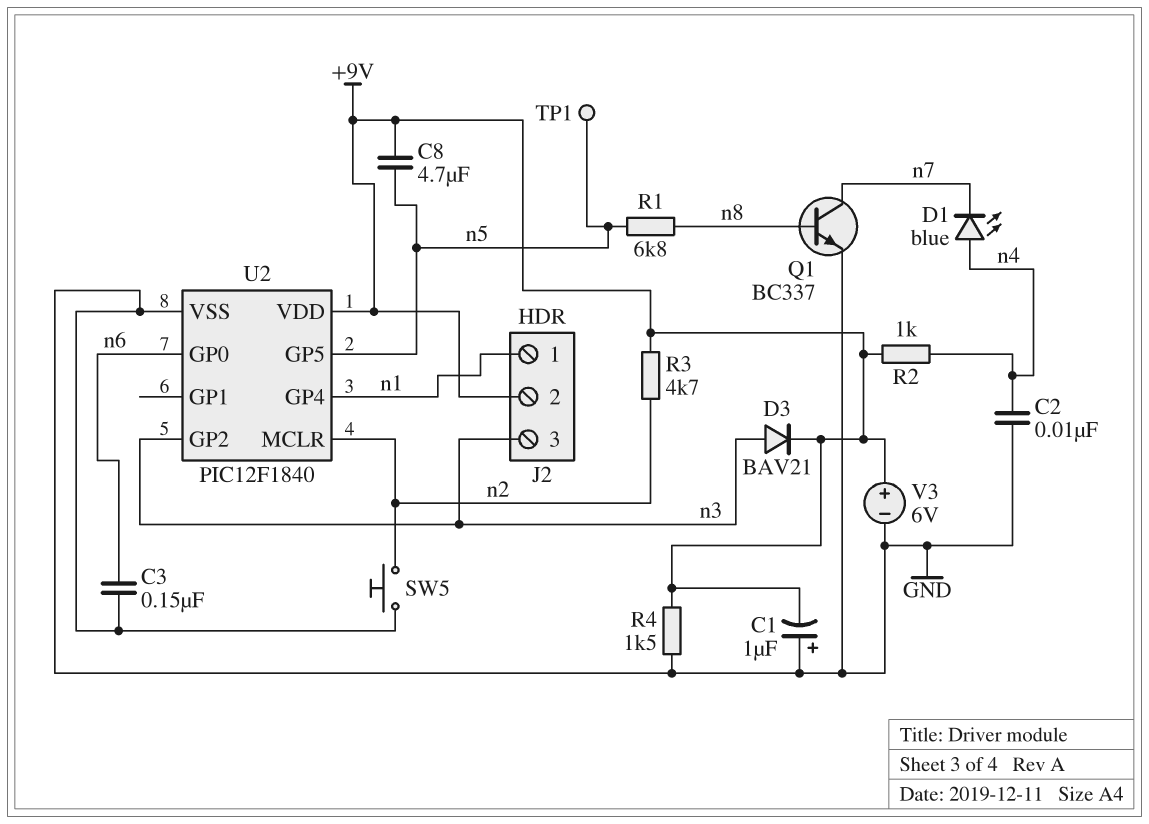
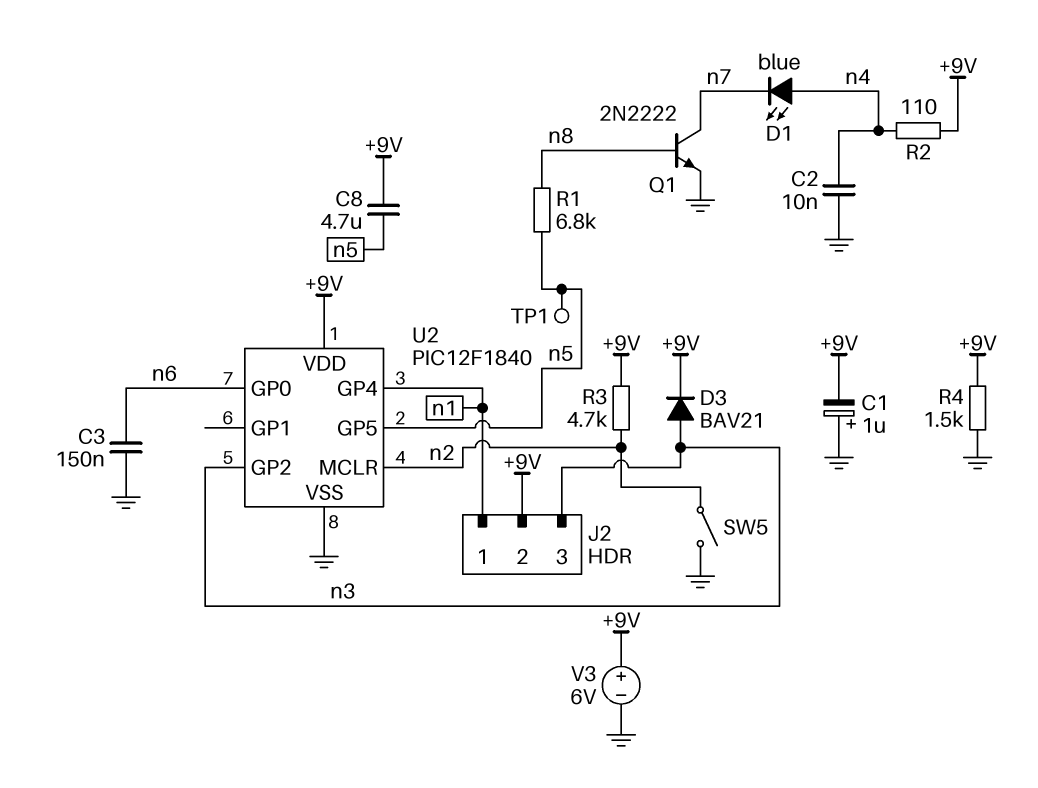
Q1: NPN BC337 (B n8, C n7, E GND) -> NPN 2N2222 (B n8, C n7, E GND)
R2: 1k (+9V, n4) -> 110 (+9V, n4)
SW5: button (GND, n2) -> switch (GND, n2)

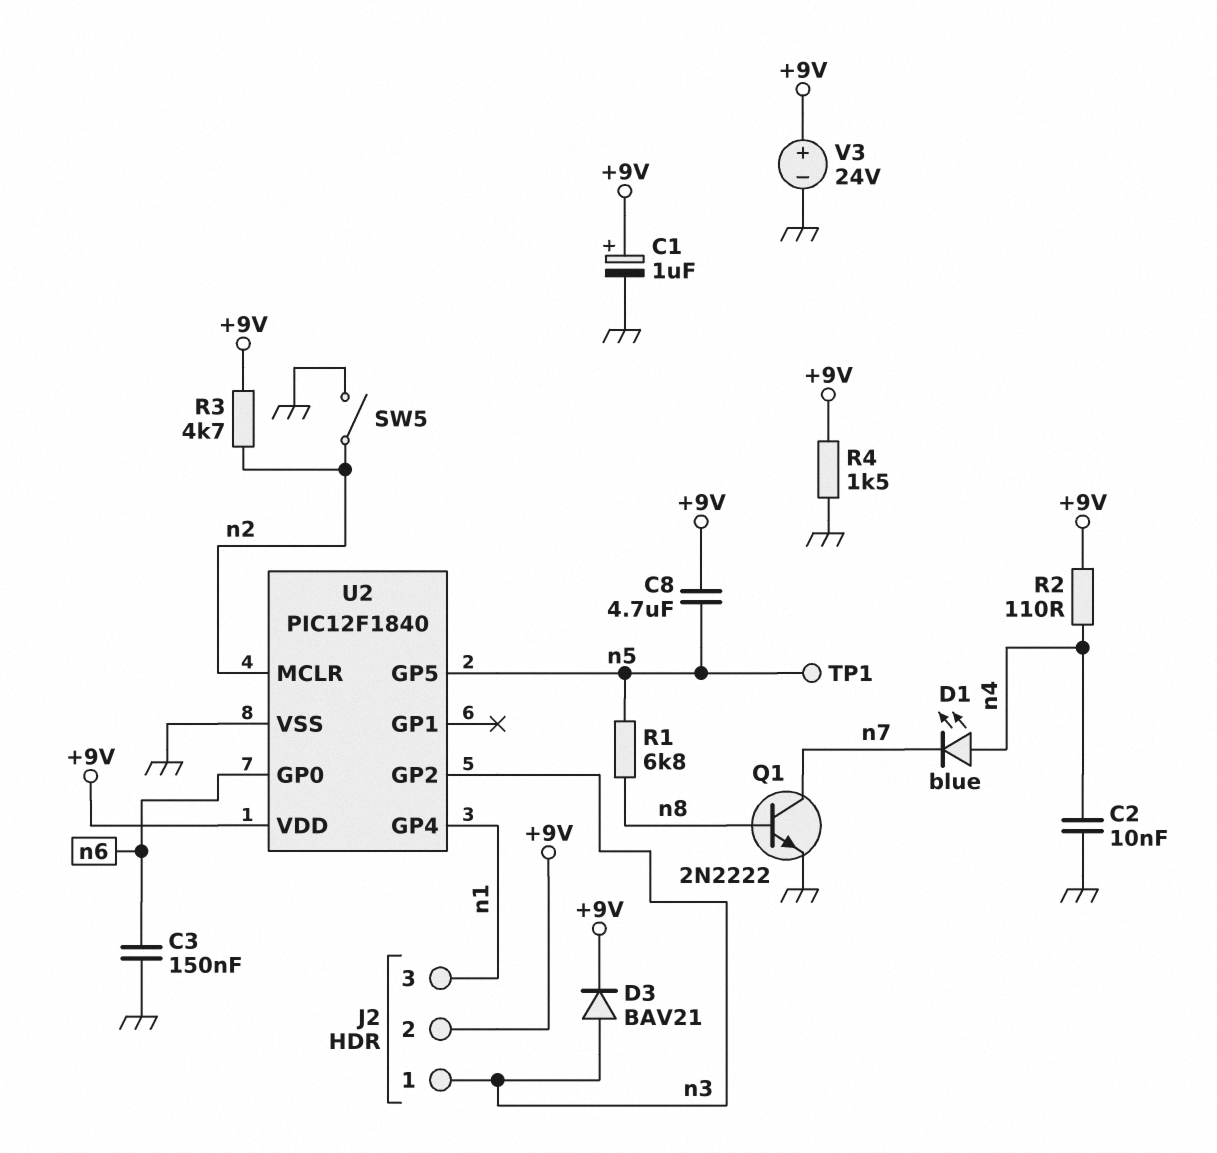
C1: 1uF (plus GND, minus +9V) -> 1uF (plus +9V, minus GND)
J2 pin 1: n1 -> n3
J2 pin 3: n3 -> n1
V3: 6V (plus +9V, minus GND) -> 24V (plus +9V, minus GND)

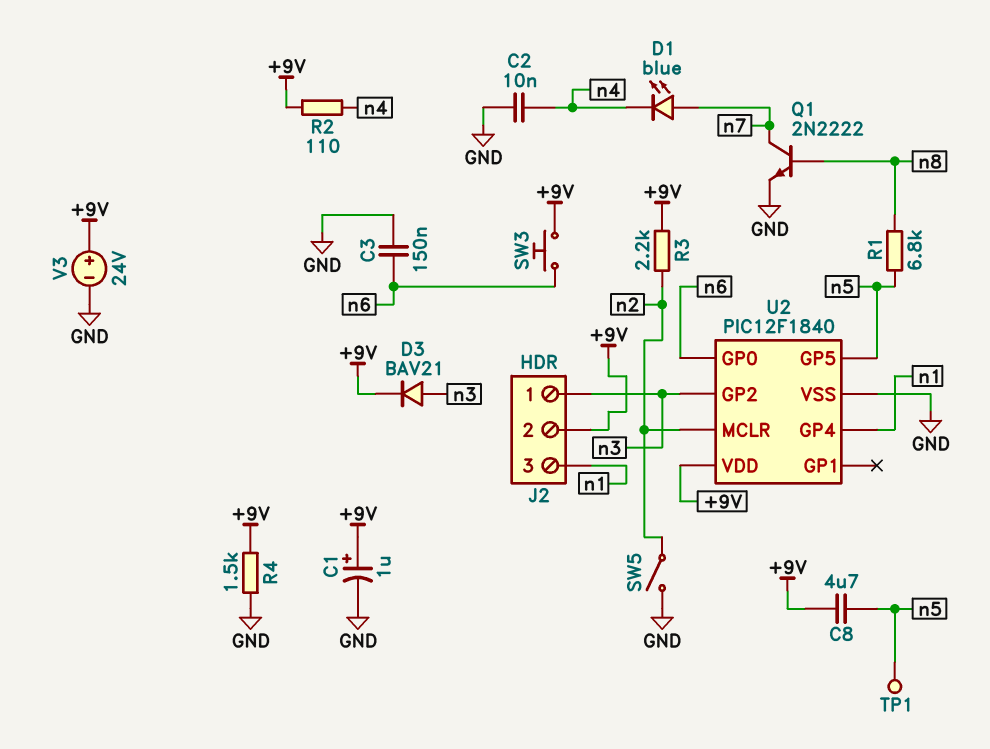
D1: LED blue (A n4, K n7) -> LED blue (A n7, K n4)
R3: 4.7k (+9V, n2) -> 2.2k (+9V, n2)
SW3: none -> button (+9V, n6)

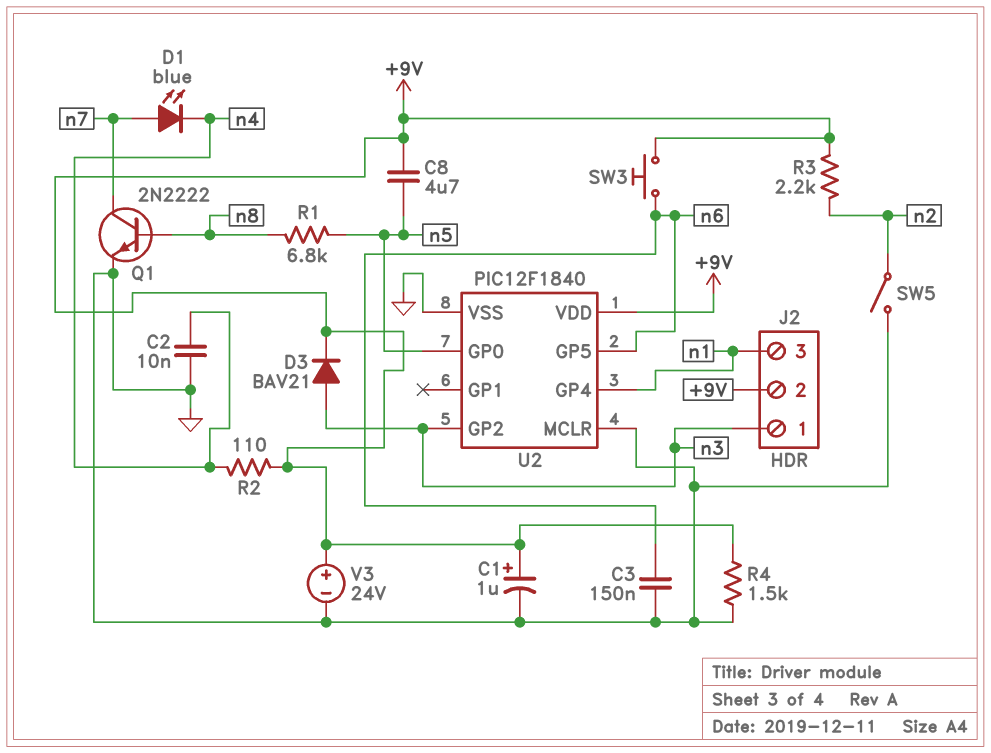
TP1: test point (n5) -> none
U2 pin GP0: n6 -> n5
U2 pin GP5: n5 -> n6
U2 pin MCLR: n2 -> GND

